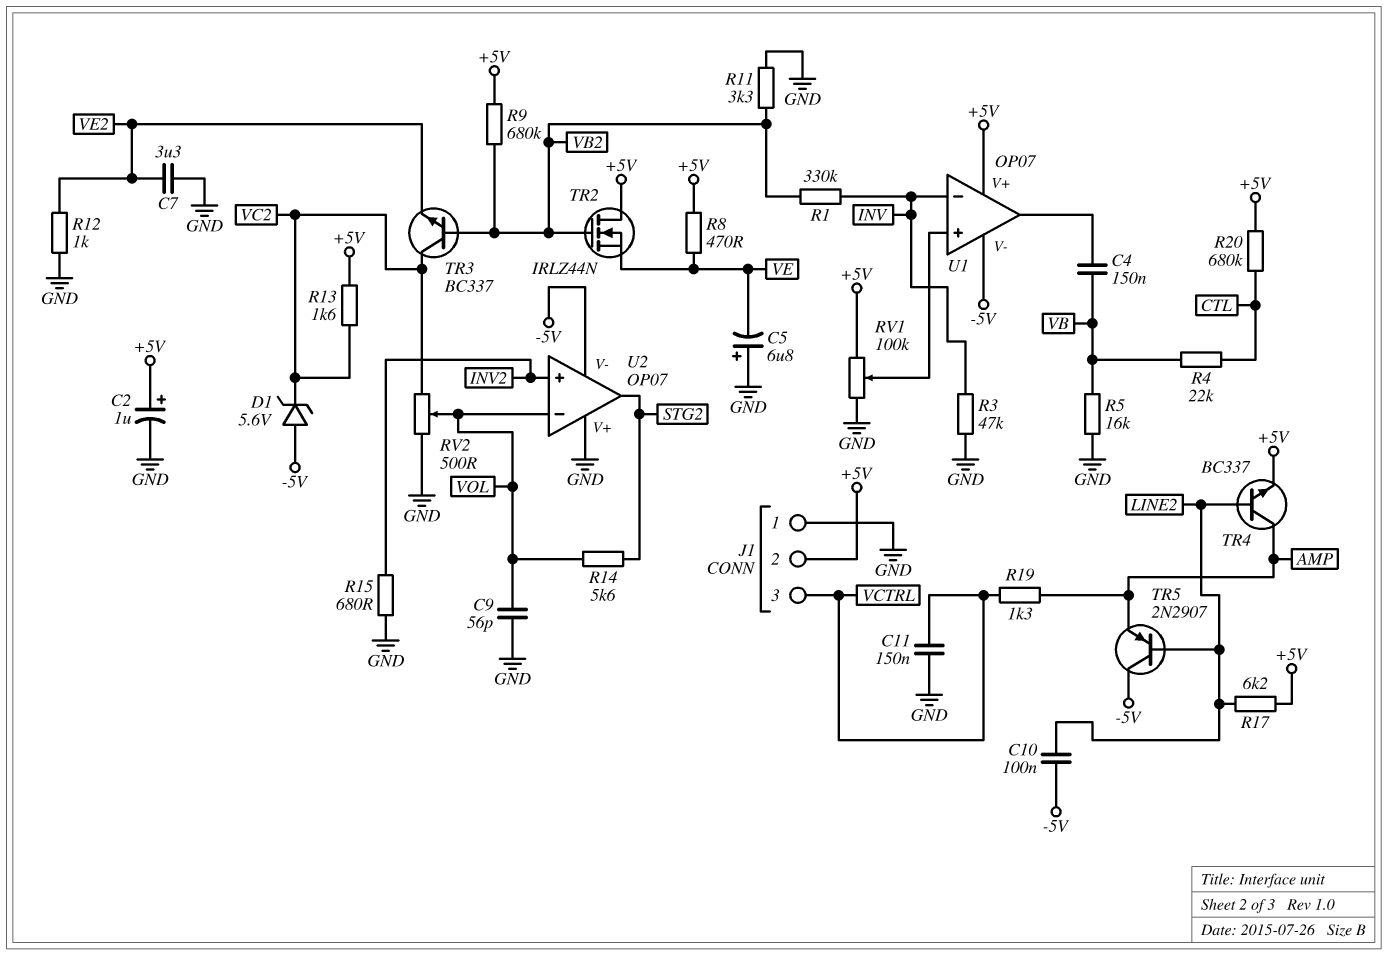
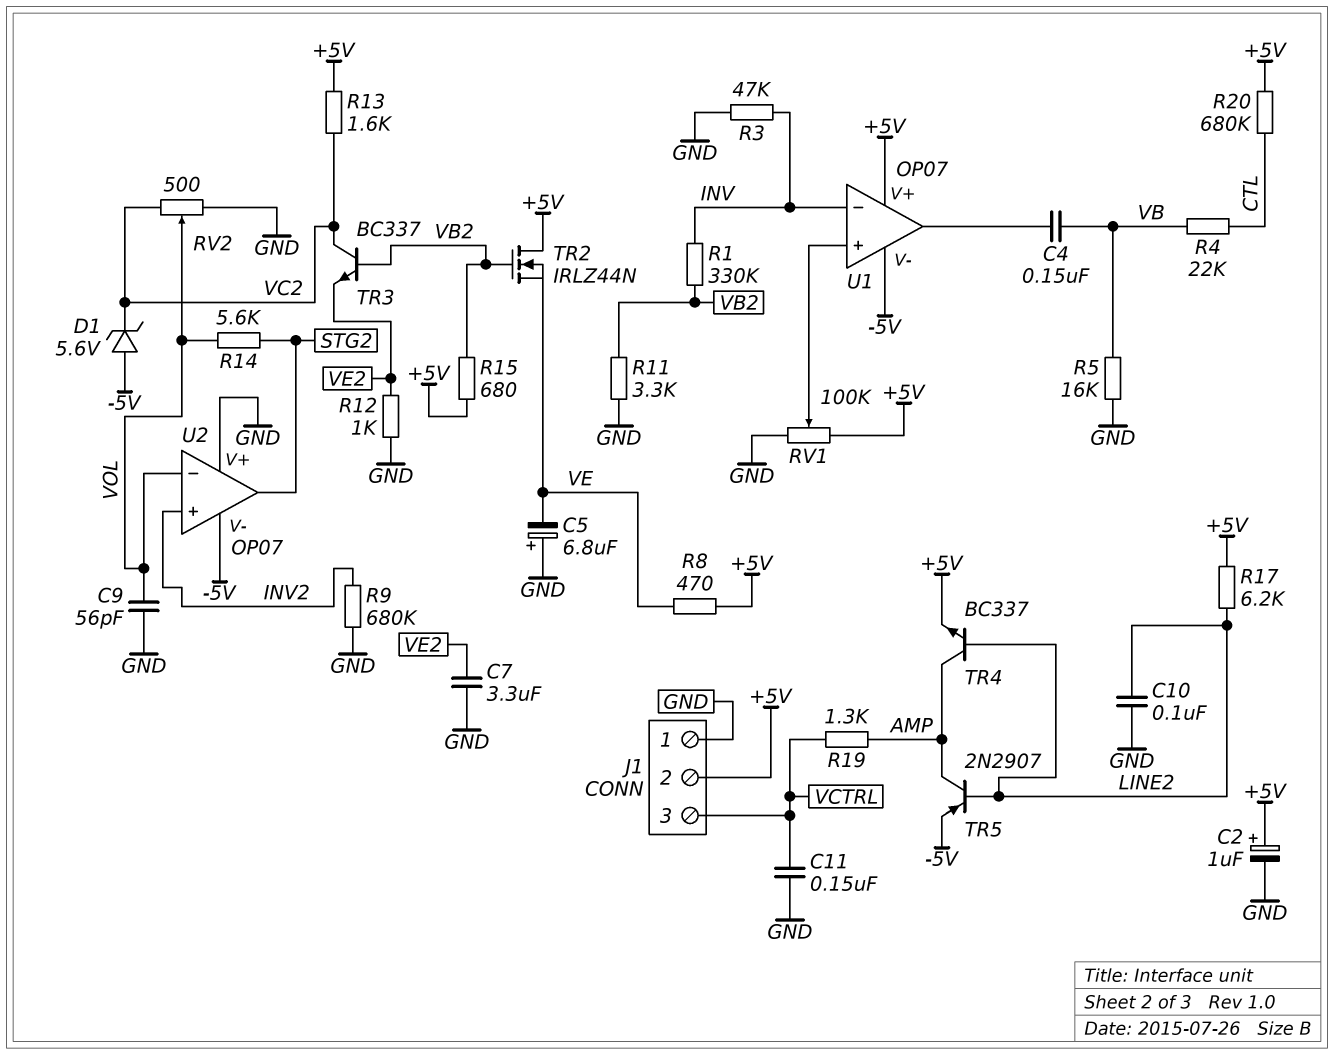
C10: 100nF (-5V, LINE2) -> 100nF (GND, LINE2)
R9: 680k (+5V, VB2) -> 680k (GND, INV2)
R15: 680 (GND, INV2) -> 680 (+5V, VB2)
TR5: PNP 2N2907 (B LINE2, C -5V, E AMP) -> PNP 2N2907 (B LINE2, C AMP, E -5V)

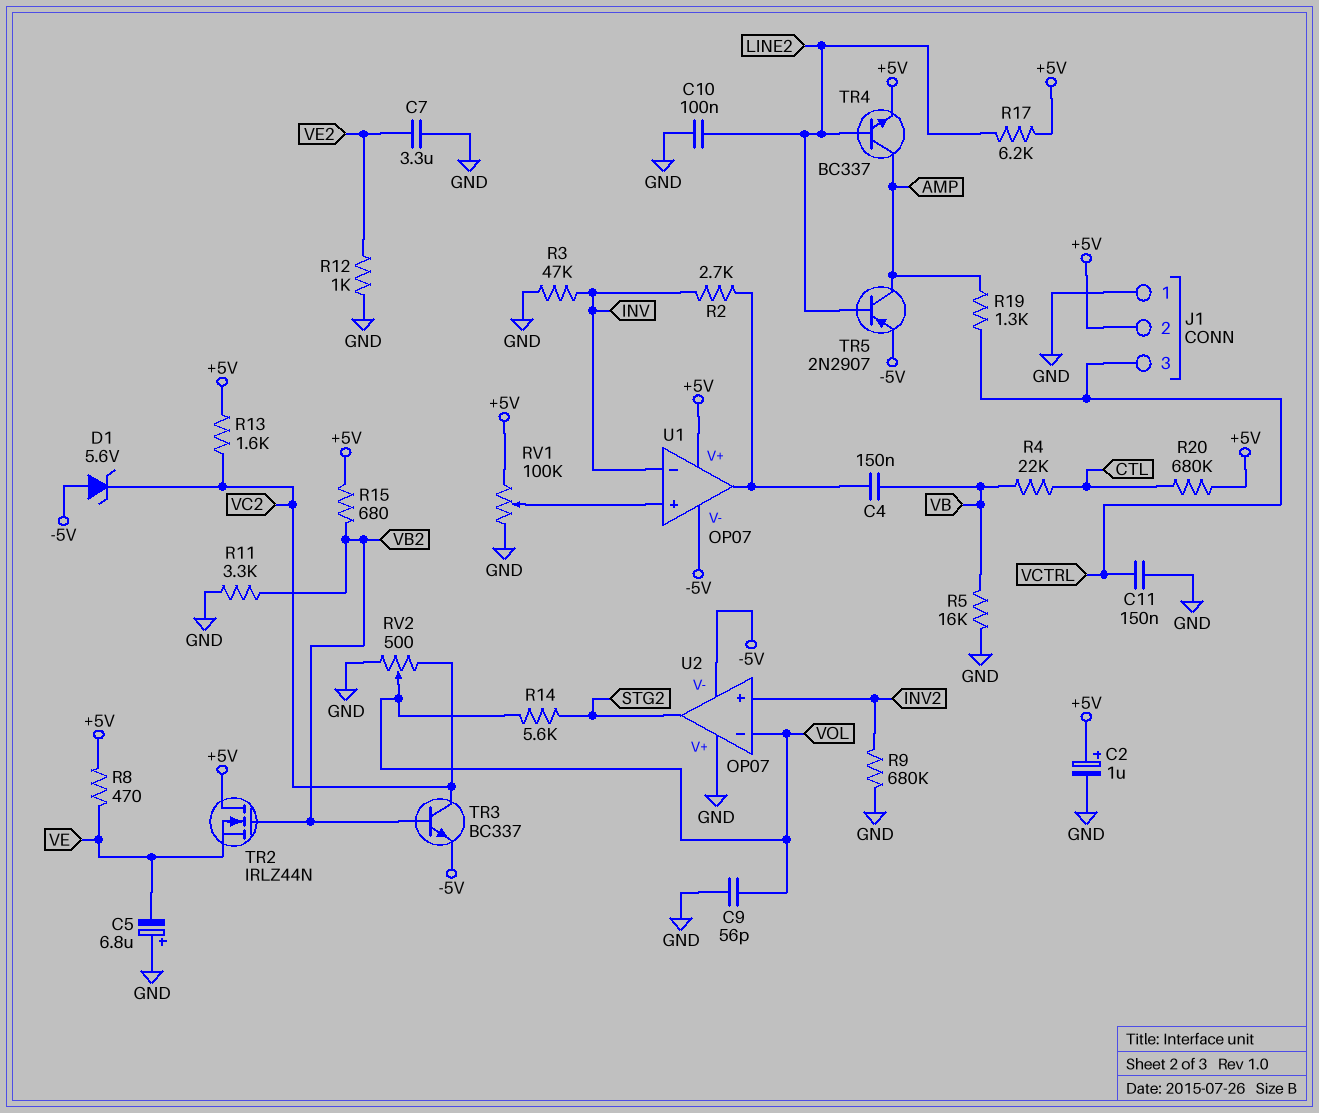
R1: 330k (INV, VB2) -> none
R2: none -> 2.7k (INV, U1/out)
TR3: NPN BC337 (B VB2, C VC2, E VE2) -> NPN BC337 (B VB2, C VC2, E -5V)

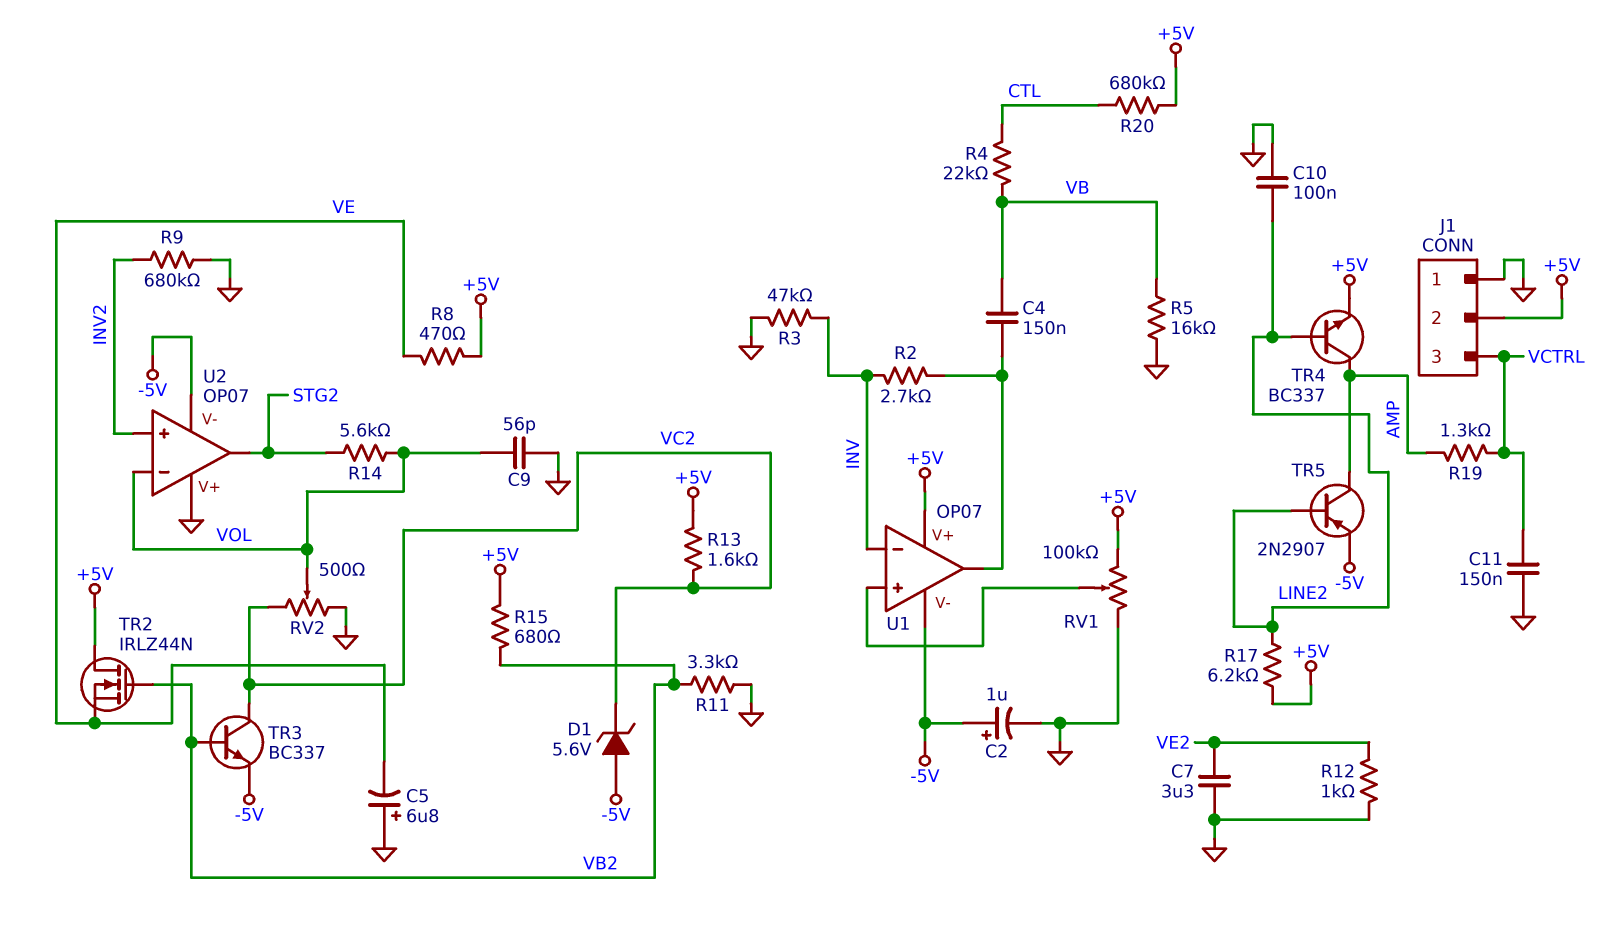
C2: 1uF (plus +5V, minus GND) -> 1uF (plus -5V, minus GND)

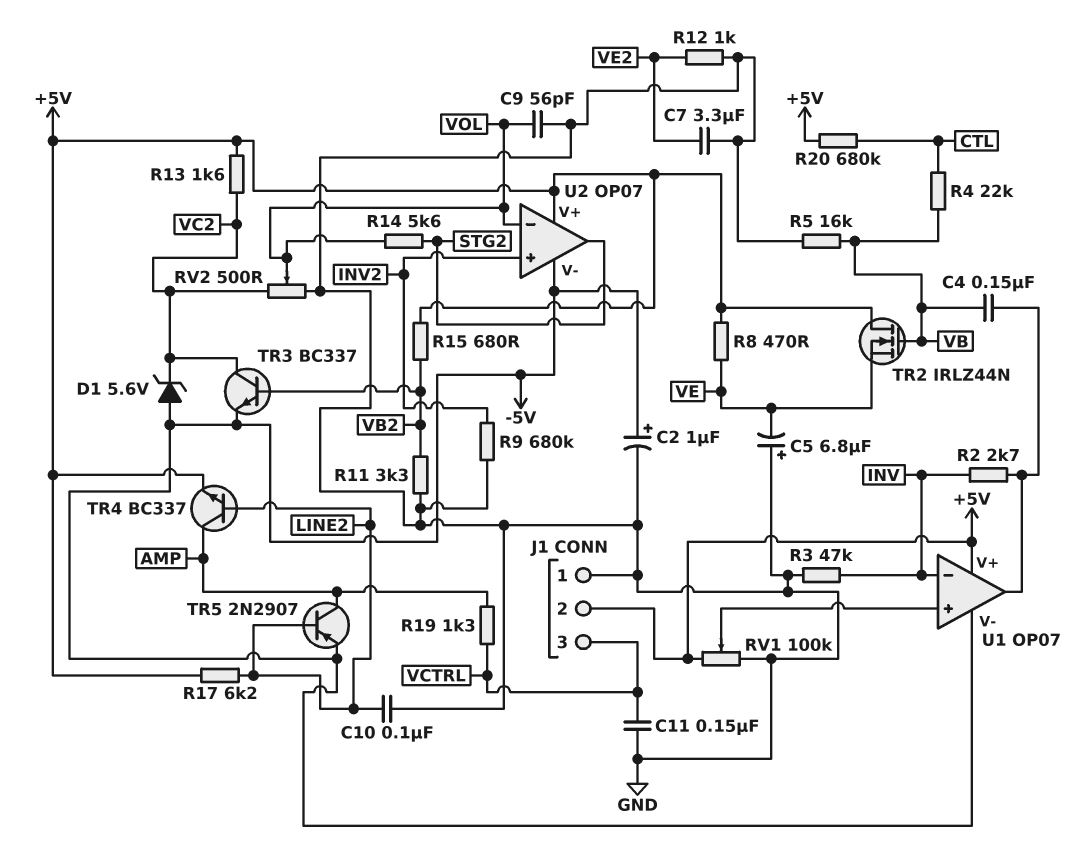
TR2: NMOS IRLZ44N (G VB2, D +5V, S VE) -> NMOS IRLZ44N (G VB, D +5V, S VE)
U2 pin V+: GND -> +5V

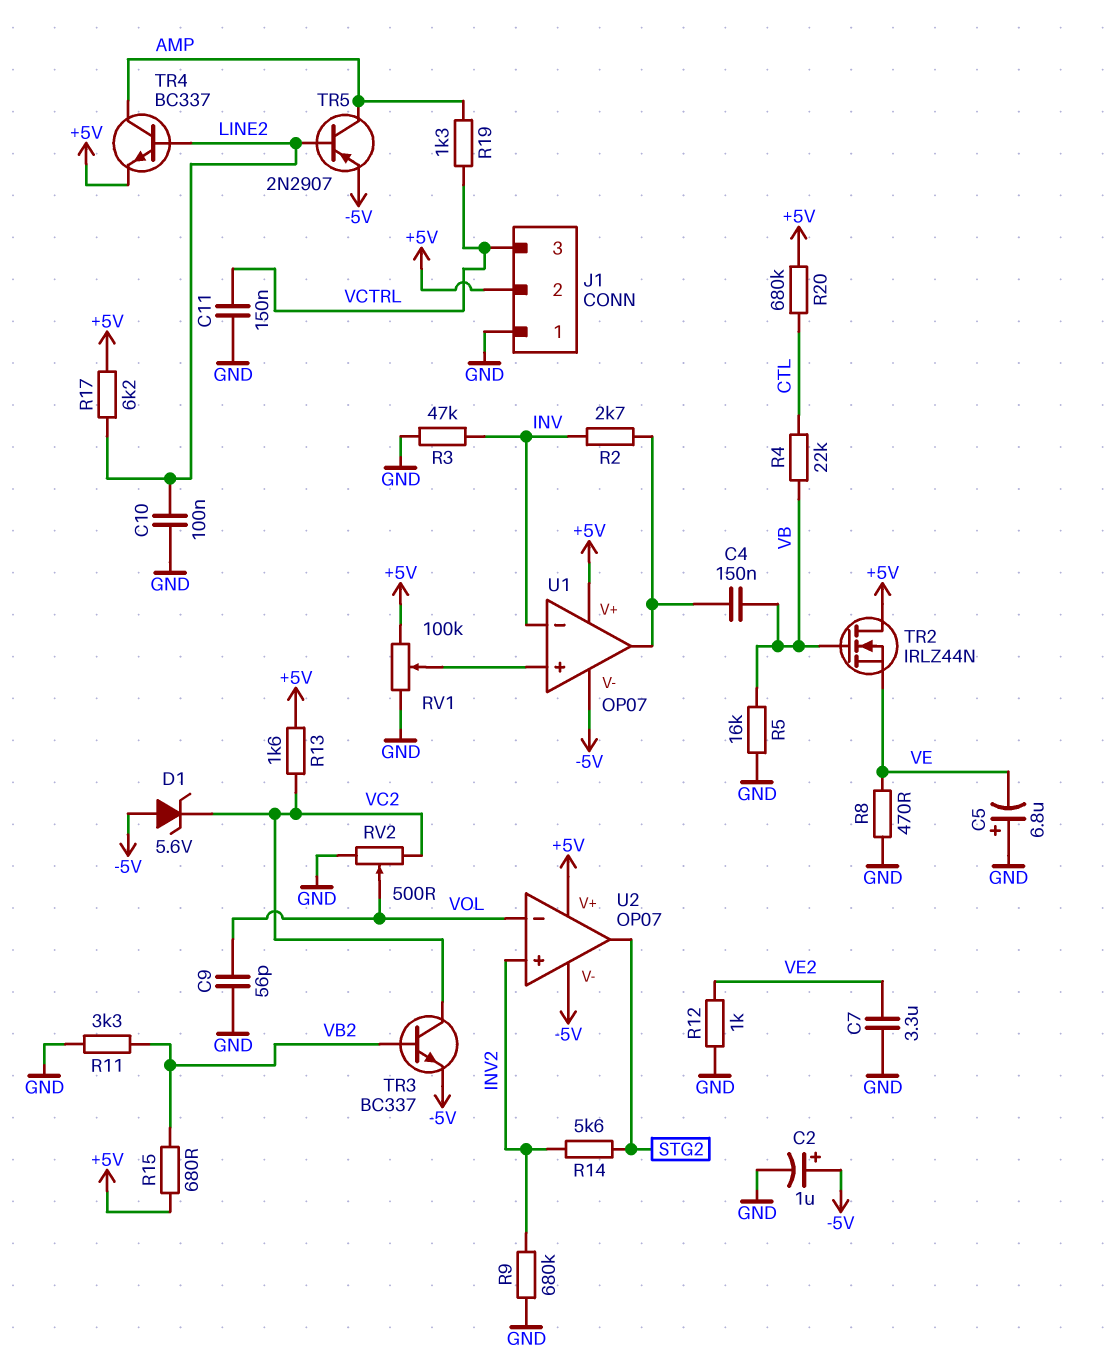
R8: 470 (+5V, VE) -> 470 (GND, VE)
R14: 5.6k (STG2, VOL) -> 5.6k (INV2, STG2)

